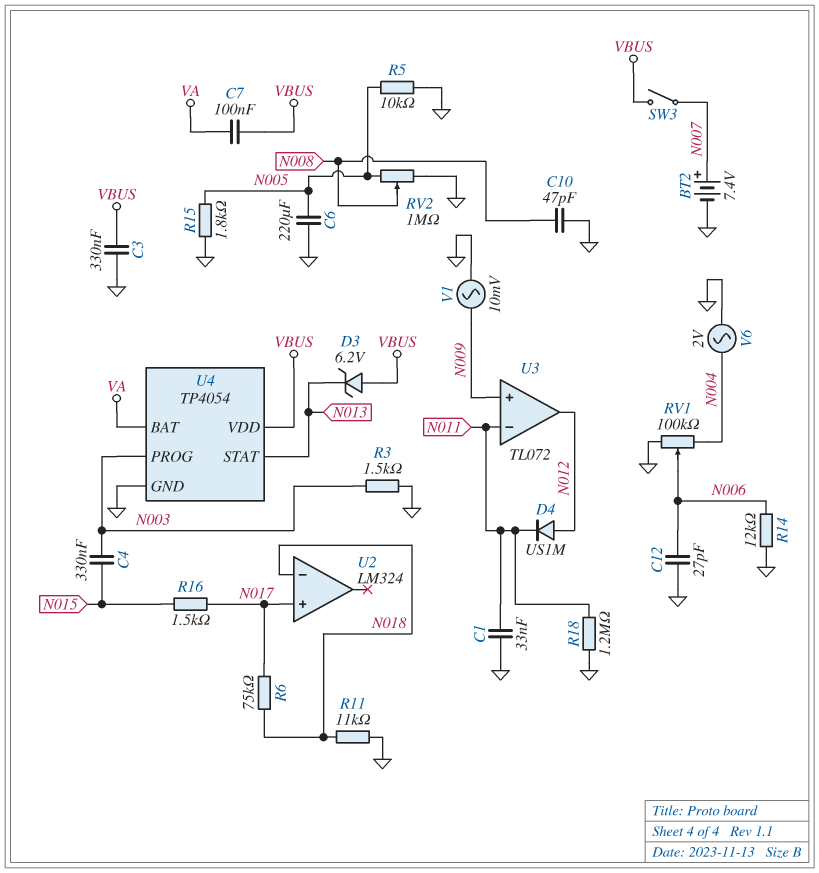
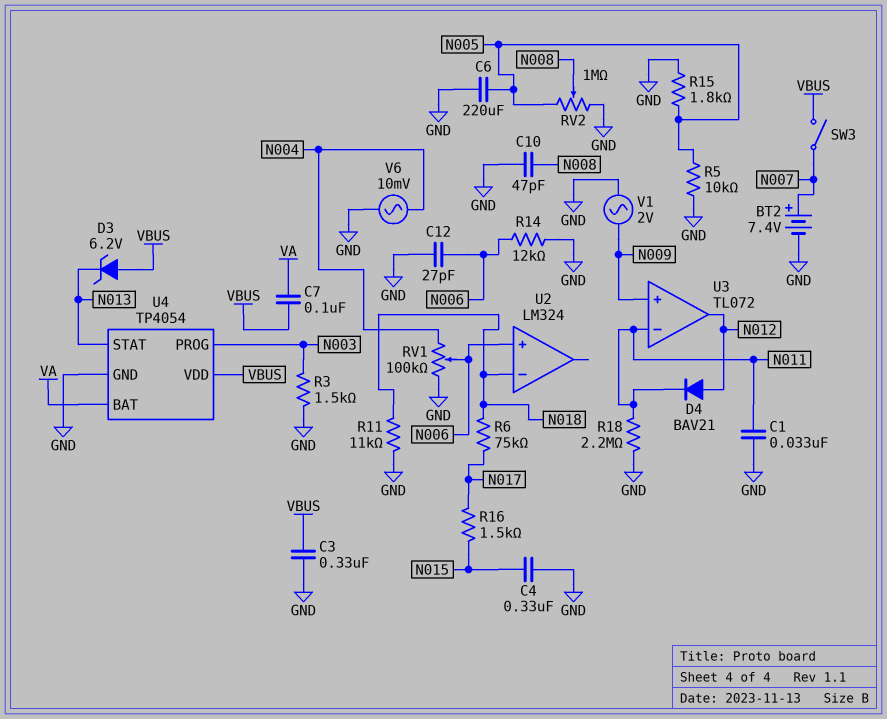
C4: 330nF (N003, N015) -> 330nF (GND, N015)
D4: diode US1M (A N012, K N011) -> diode BAV21 (A N012, K N011)
R18: 1.2M (GND, N011) -> 2.2M (GND, N011)
U2 pin in+: N017 -> N006
V1: AC 10mV (GND, N009) -> AC 2V (GND, N009)
V6: AC 2V (GND, N004) -> AC 10mV (GND, N004)

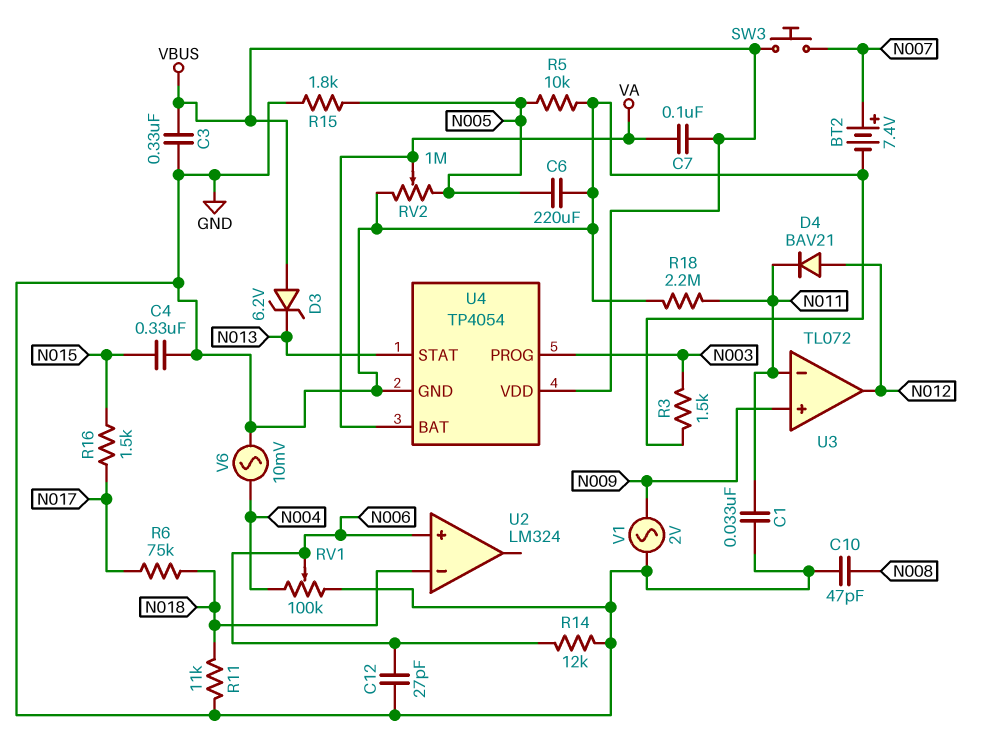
RV2: 1M (GND, N005, wiper N008) -> 1M (GND, N005, wiper VA)
SW3: switch (N007, VBUS) -> button (N007, VBUS)

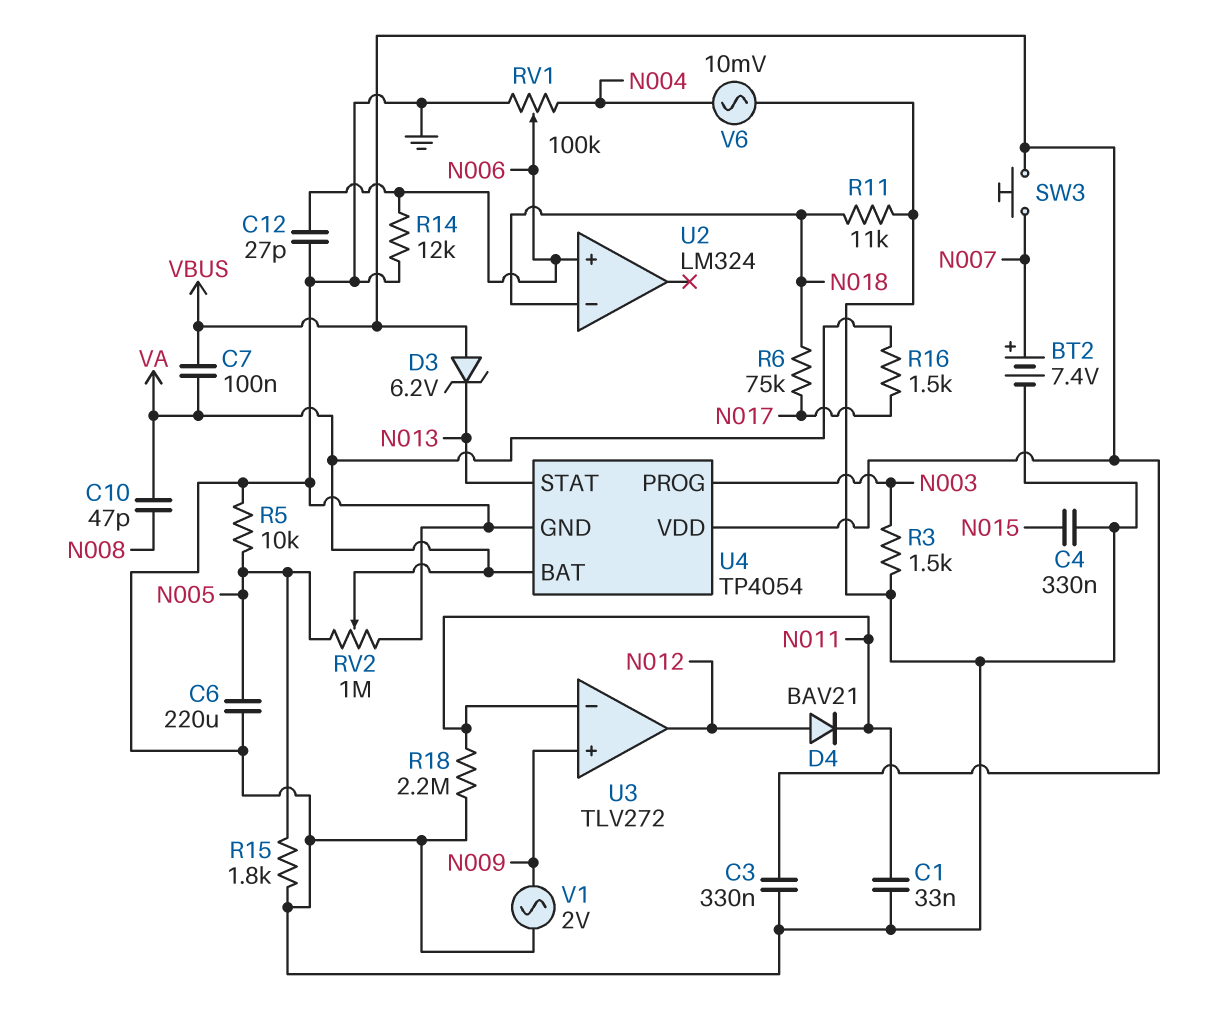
C10: 47pF (GND, N008) -> 47pF (N008, VA)
R16: 1.5k (N015, N017) -> 1.5k (N017, VA)
U3: TL072 -> TLV272

